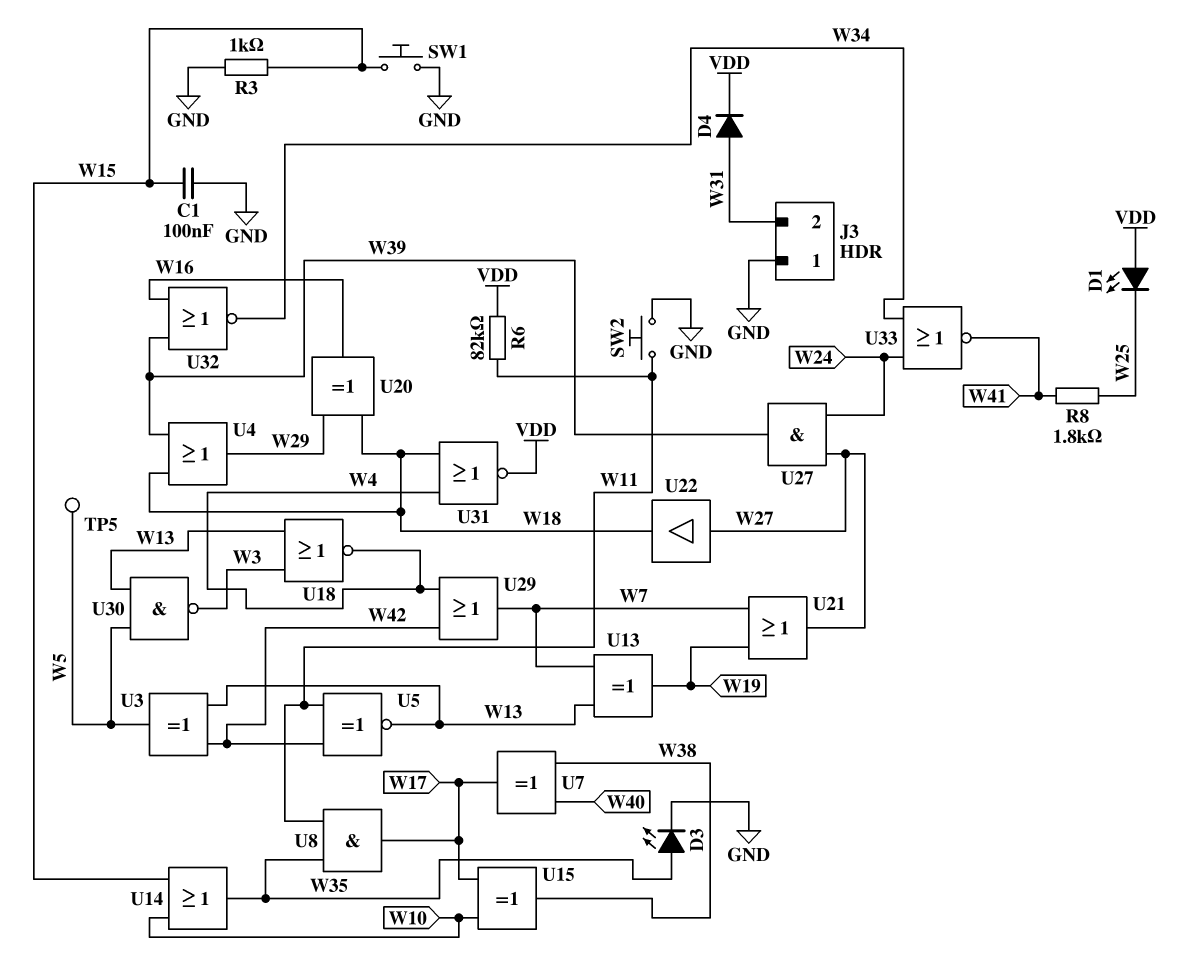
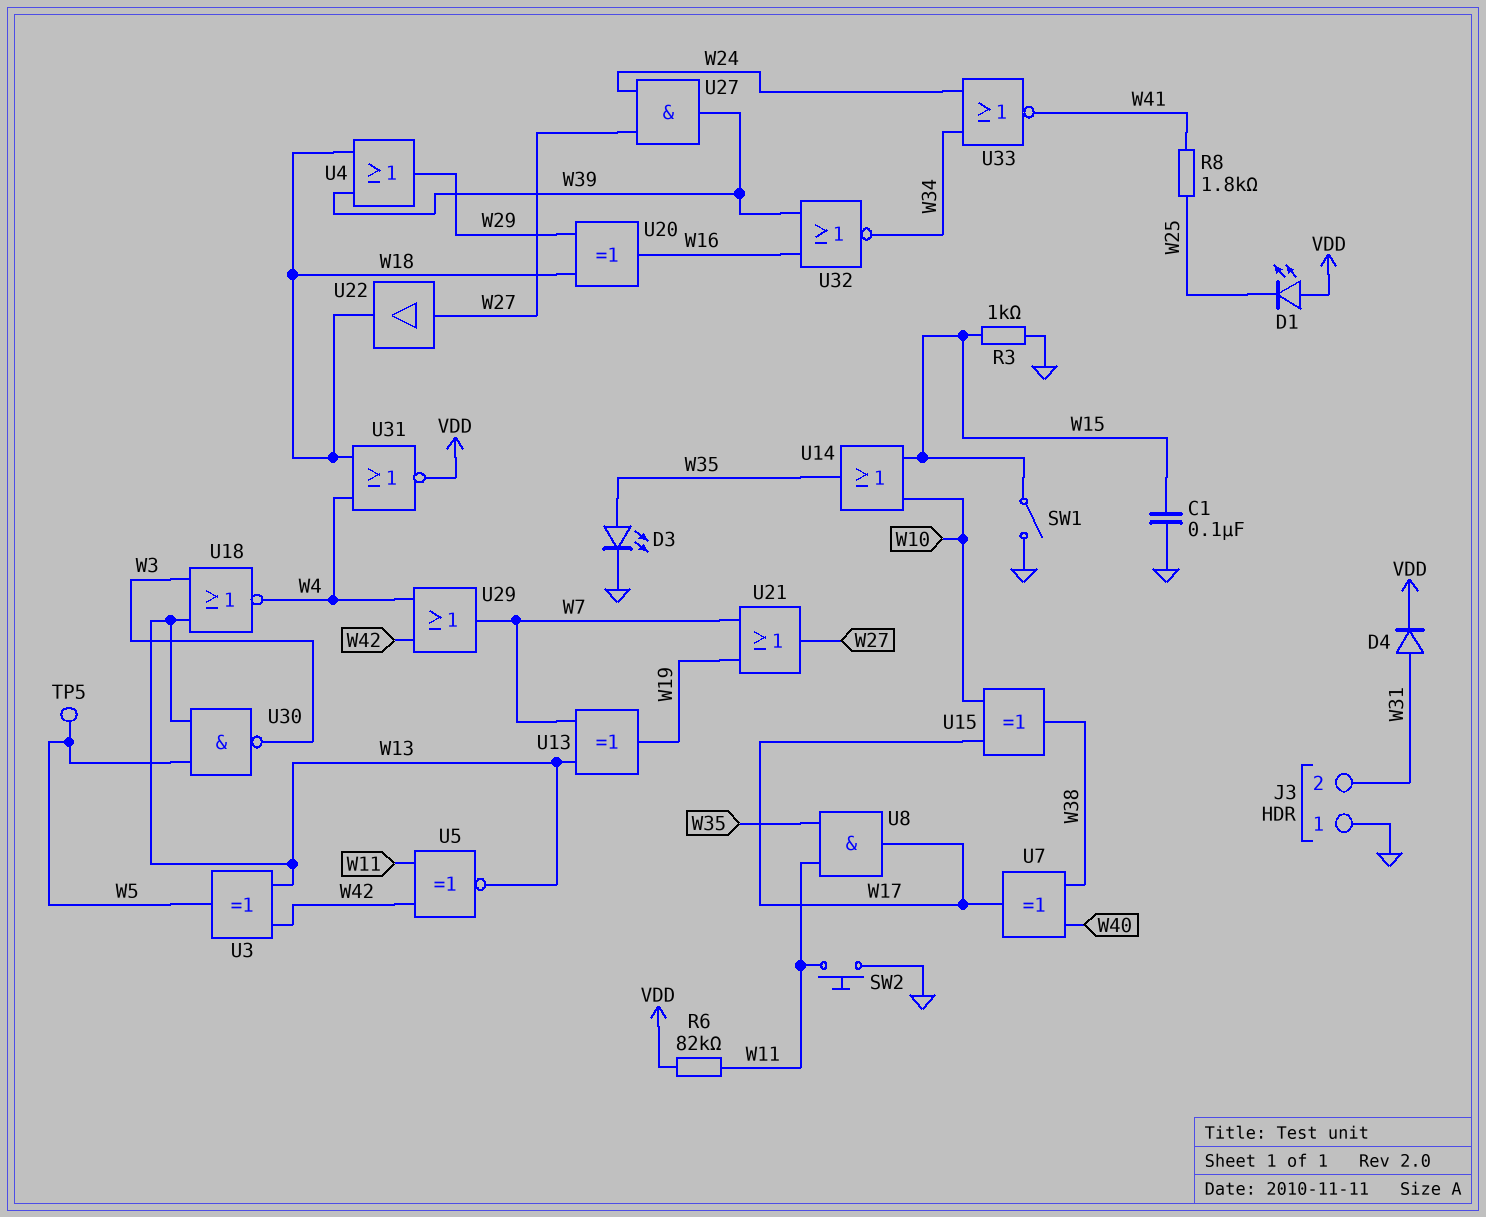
SW1: button (GND, W15) -> switch (GND, W15)

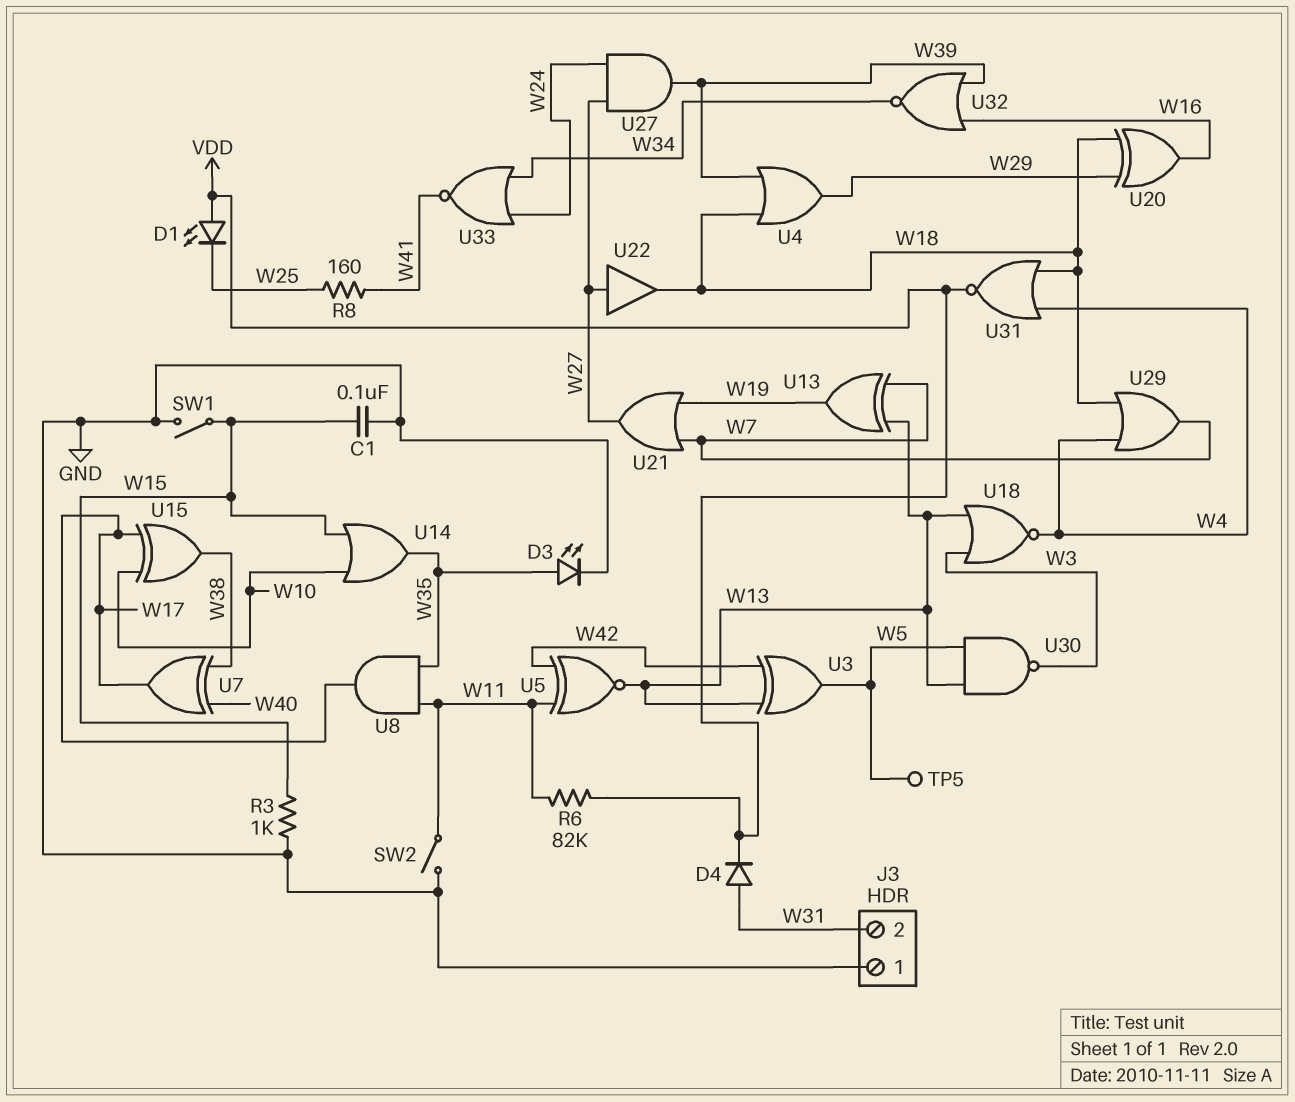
R8: 1.8k (W25, W41) -> 160 (W25, W41)
SW2: button (GND, W11) -> switch (GND, W11)
U29: OR (in W4, in W42, out W7) -> OR (in W4, in W18, out W7)

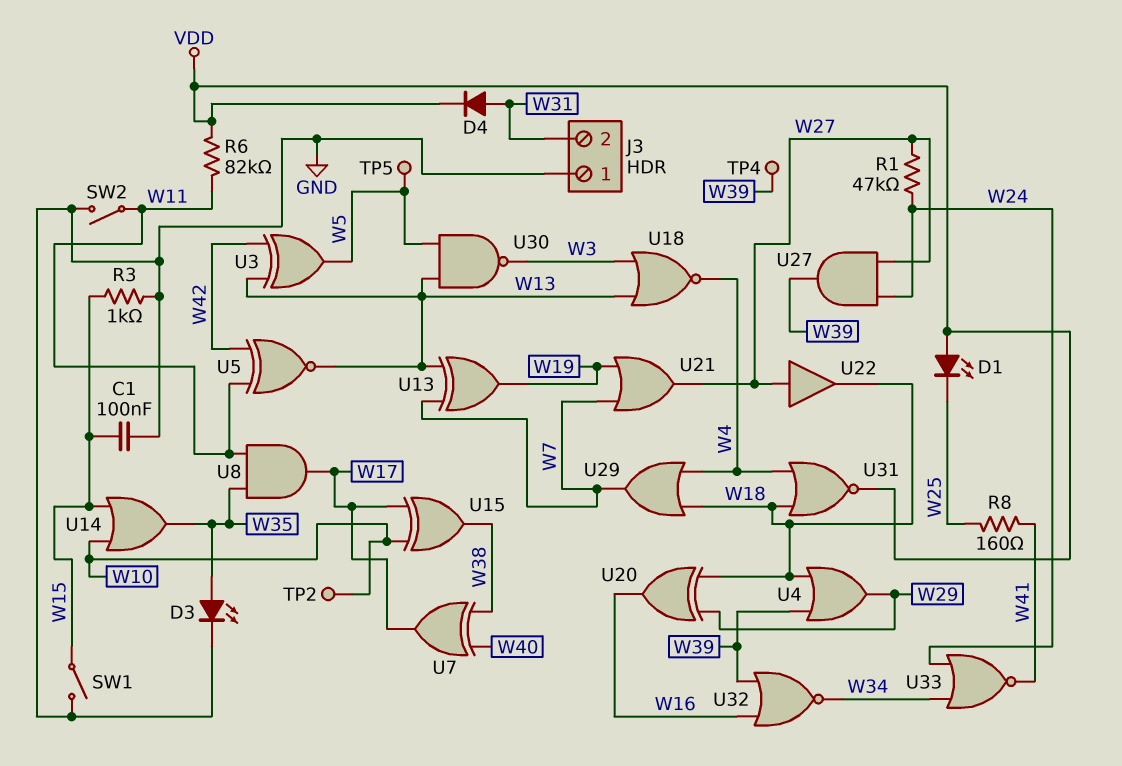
R1: none -> 47k (W24, W27)
TP2: none -> test point (W10)
TP4: none -> test point (W39)

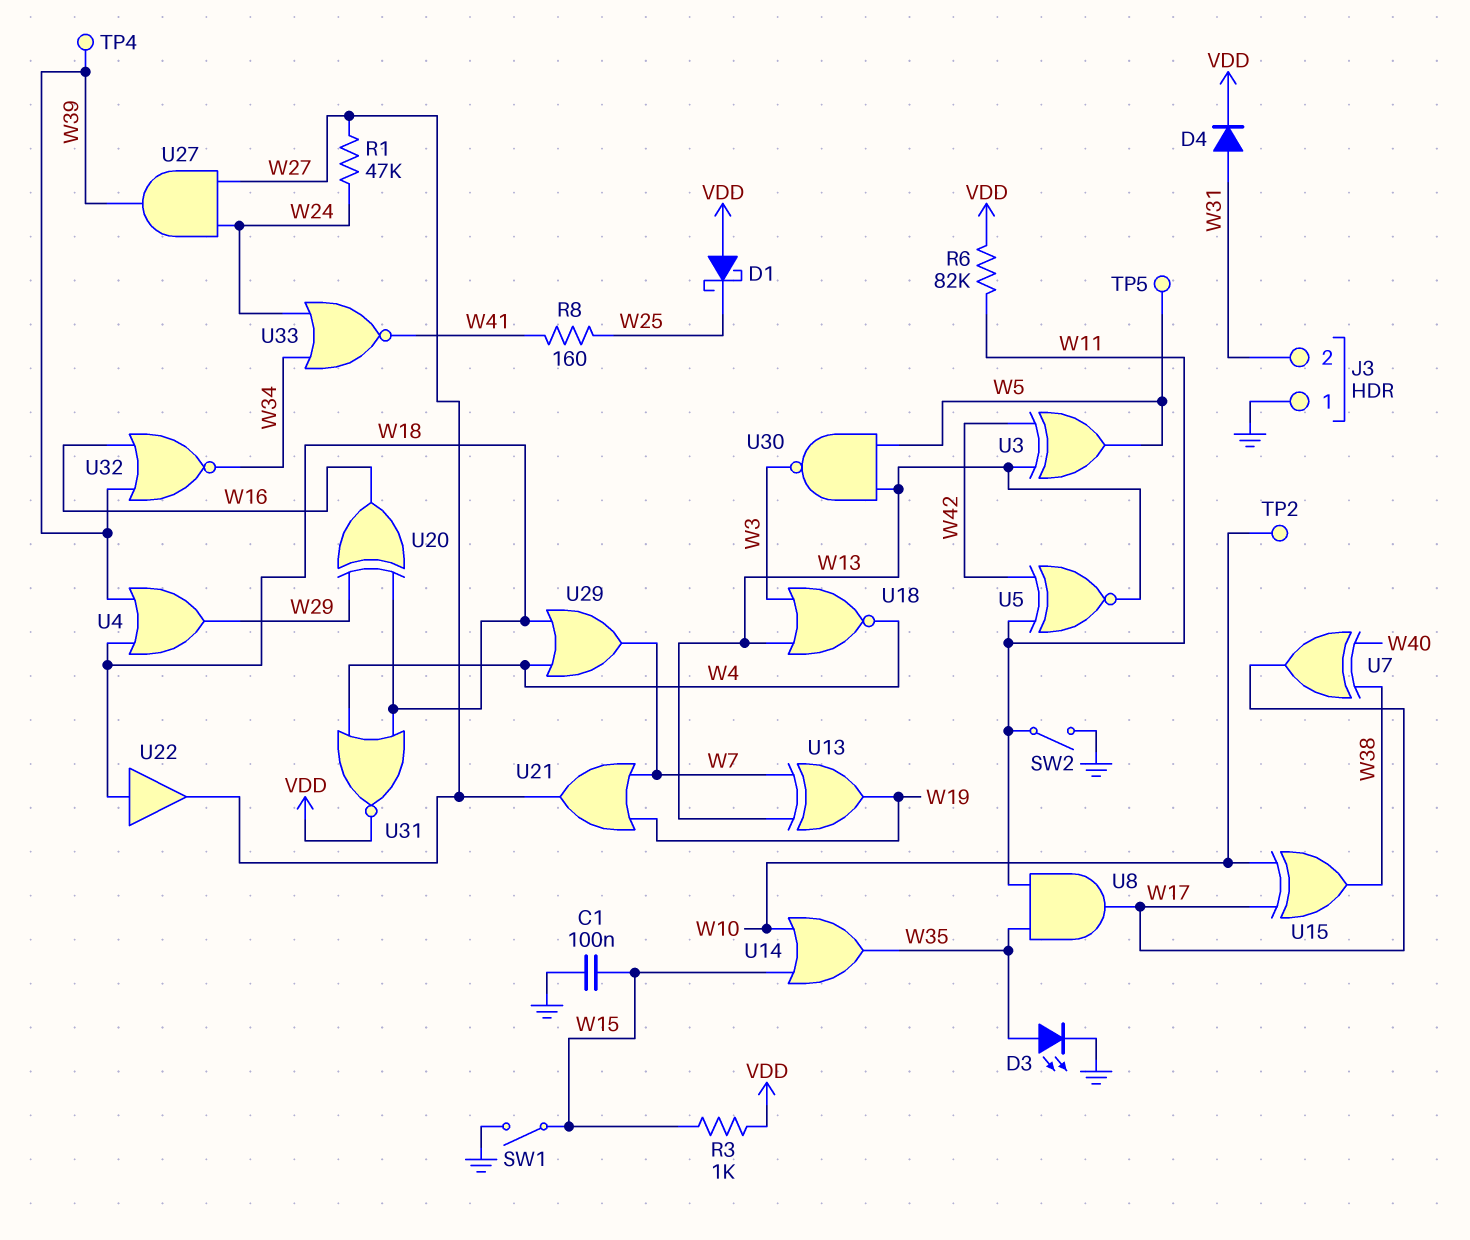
D1: LED (A VDD, K W25) -> schottky (A VDD, K W25)
R3: 1k (GND, W15) -> 1k (VDD, W15)
U22: buffer (in W27, out W18) -> buffer (in W18, out W27)

